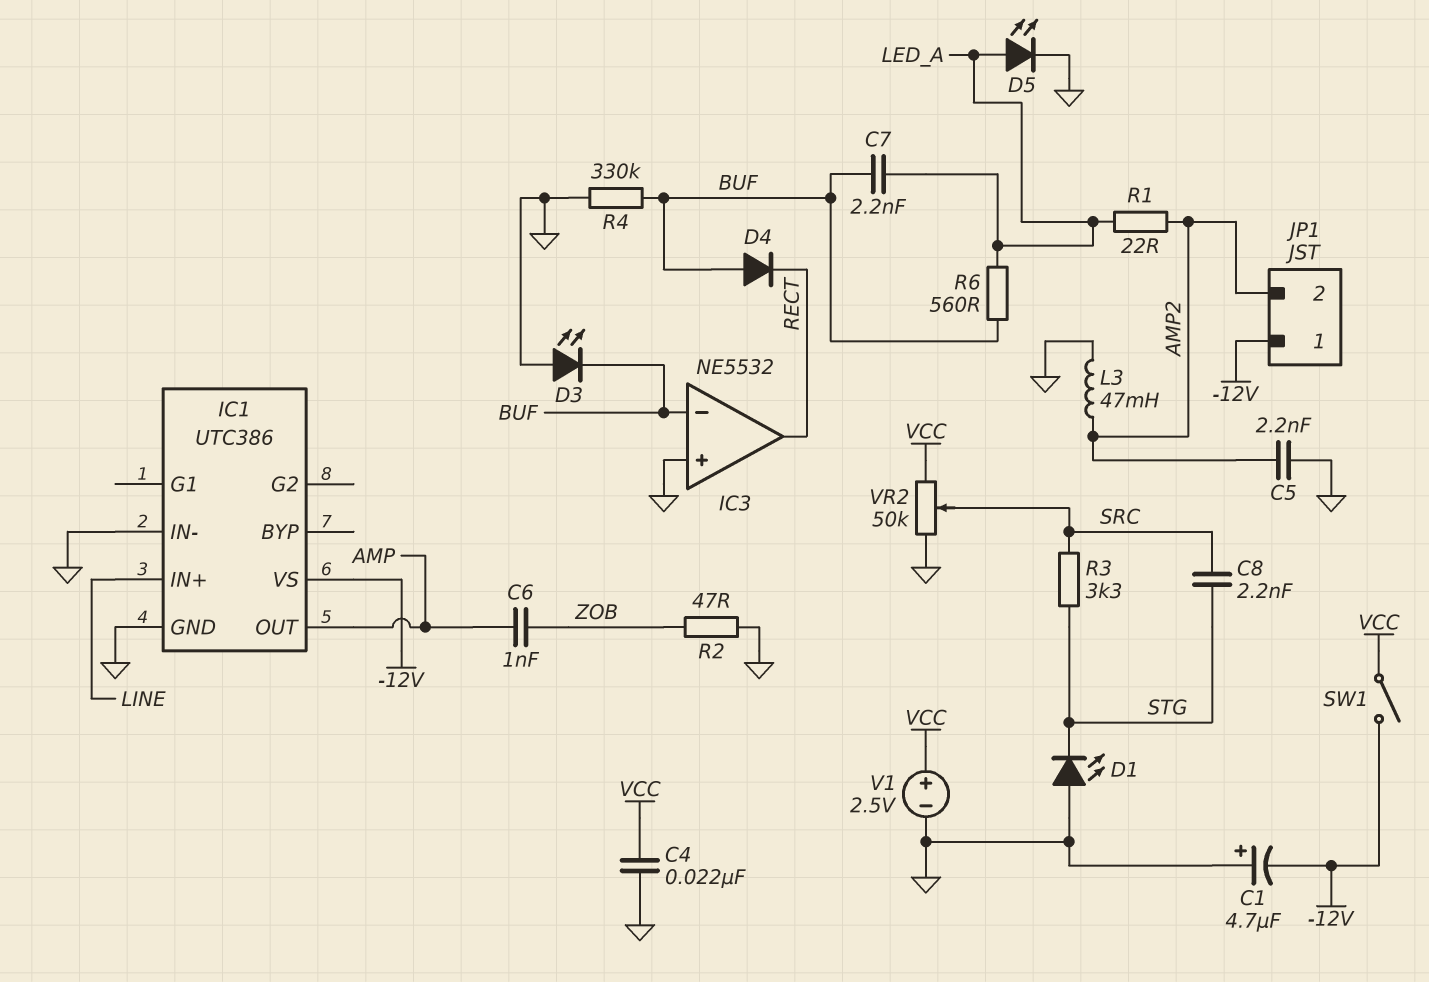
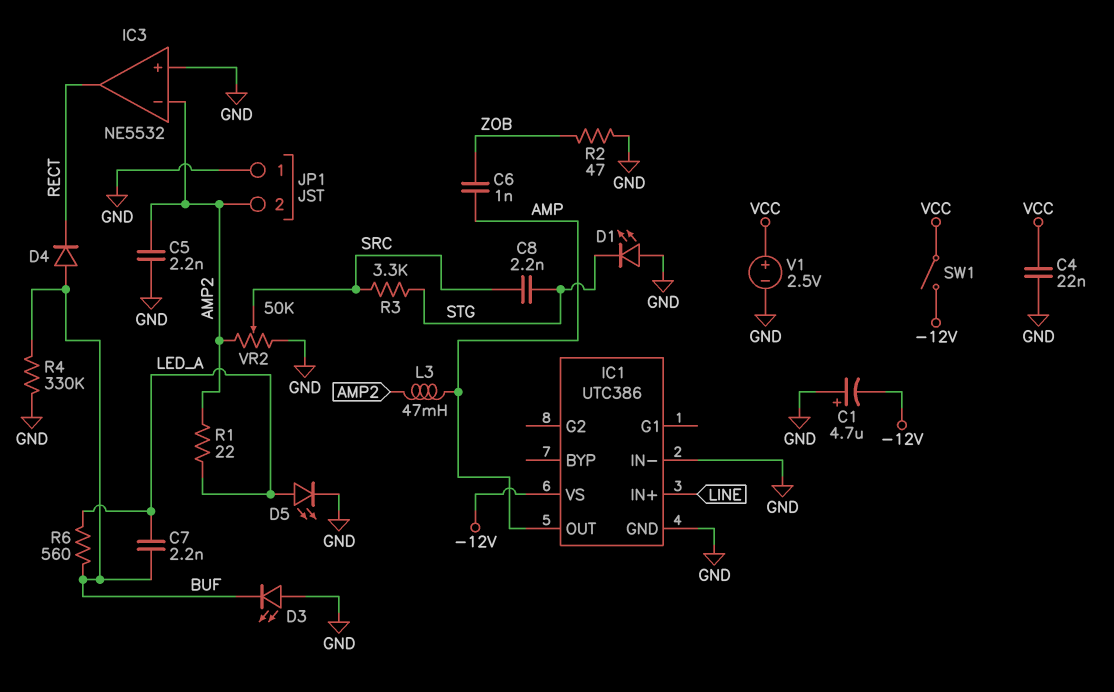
IC3 pin in-: BUF -> AMP2
JP1 pin 1: -12V -> GND
L3: 47mH (AMP2, GND) -> 47mH (AMP, AMP2)
VR2: 50k (GND, VCC, wiper SRC) -> 50k (AMP2, GND, wiper SRC)

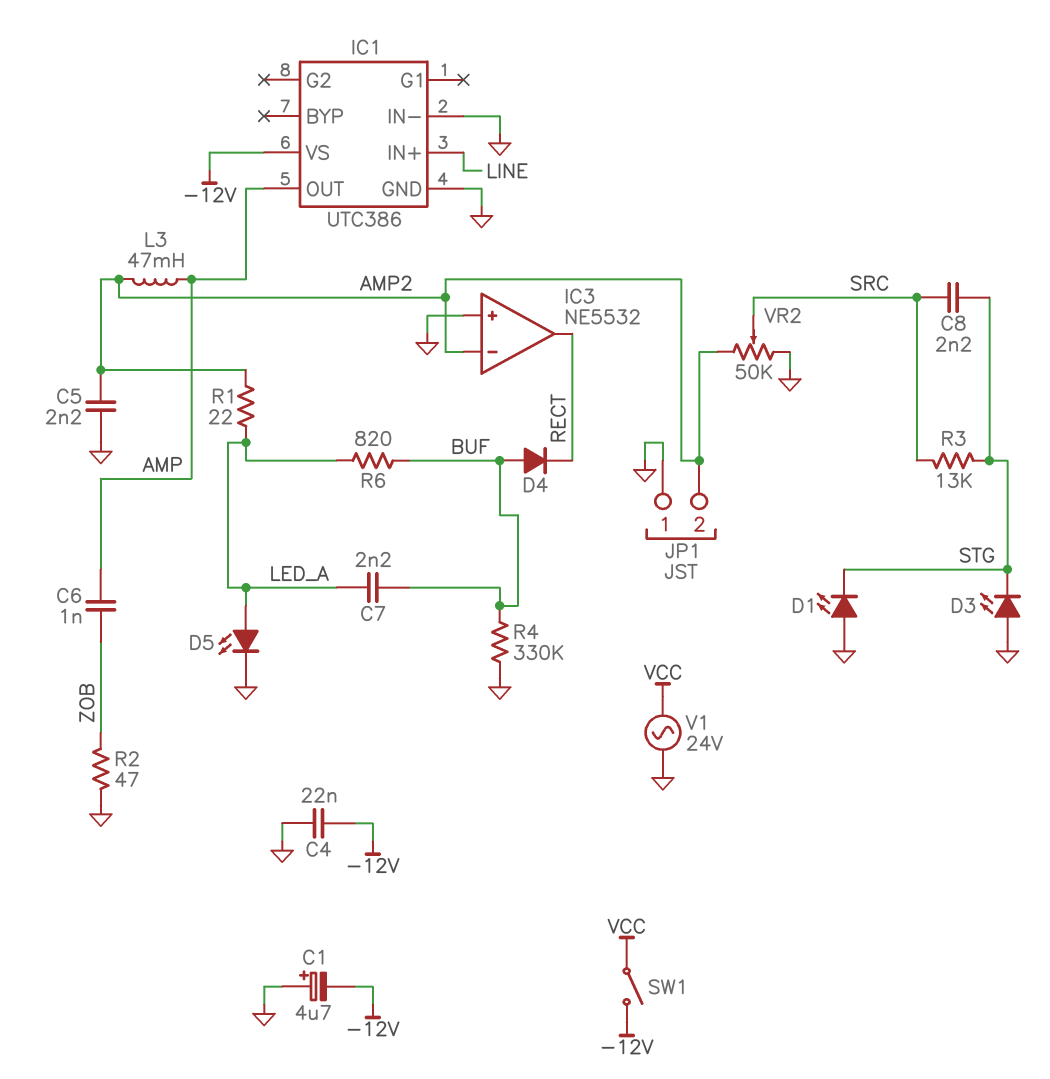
C4: 22nF (GND, VCC) -> 22nF (-12V, GND)
D3: LED (A GND, K BUF) -> LED (A GND, K STG)
R3: 3.3k (SRC, STG) -> 13k (SRC, STG)
R6: 560 (BUF, LED_A) -> 820 (BUF, LED_A)
V1: 2.5V (plus VCC, minus GND) -> AC 24V (GND, VCC)

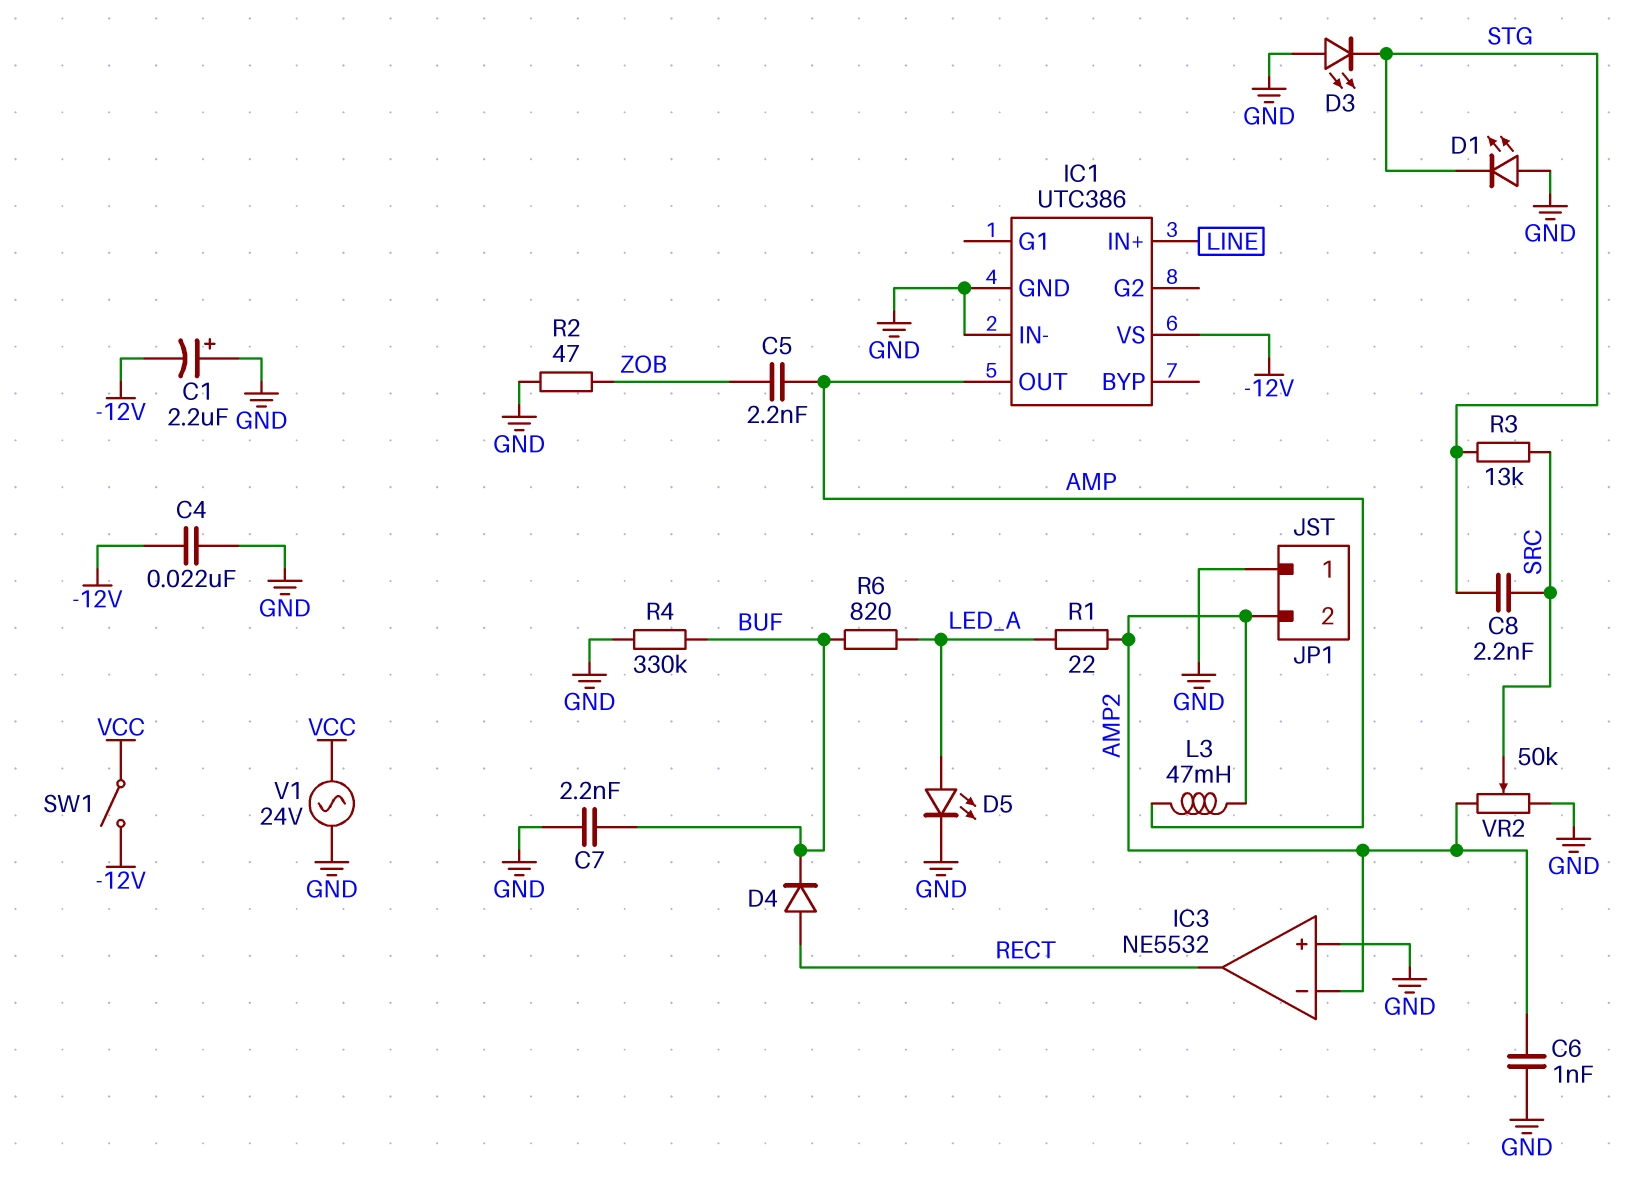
C1: 4.7uF (plus GND, minus -12V) -> 2.2uF (plus GND, minus -12V)
C5: 2.2nF (AMP2, GND) -> 2.2nF (AMP, ZOB)
C6: 1nF (AMP, ZOB) -> 1nF (AMP2, GND)
C7: 2.2nF (BUF, LED_A) -> 2.2nF (BUF, GND)
D4: diode (A BUF, K RECT) -> diode (A RECT, K BUF)

